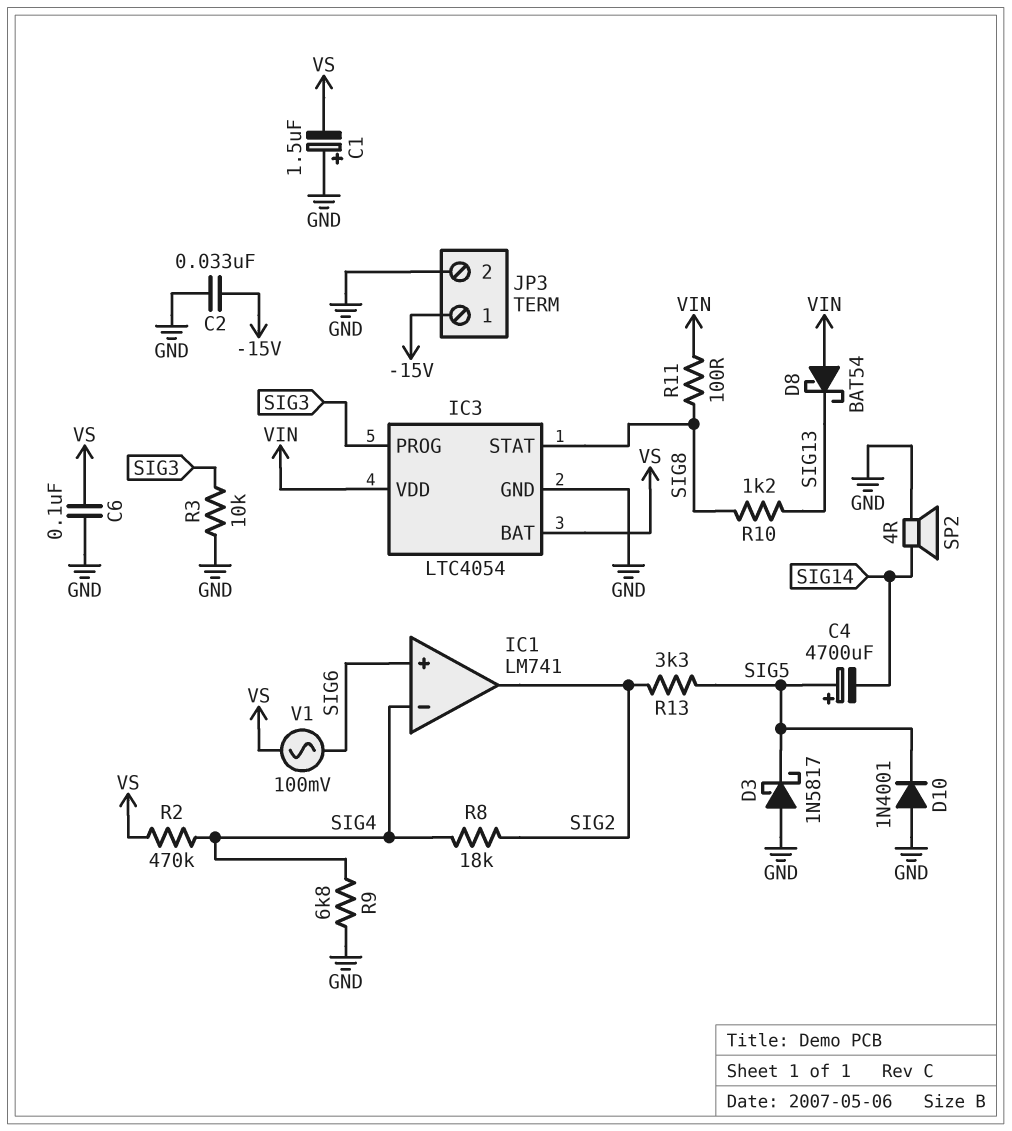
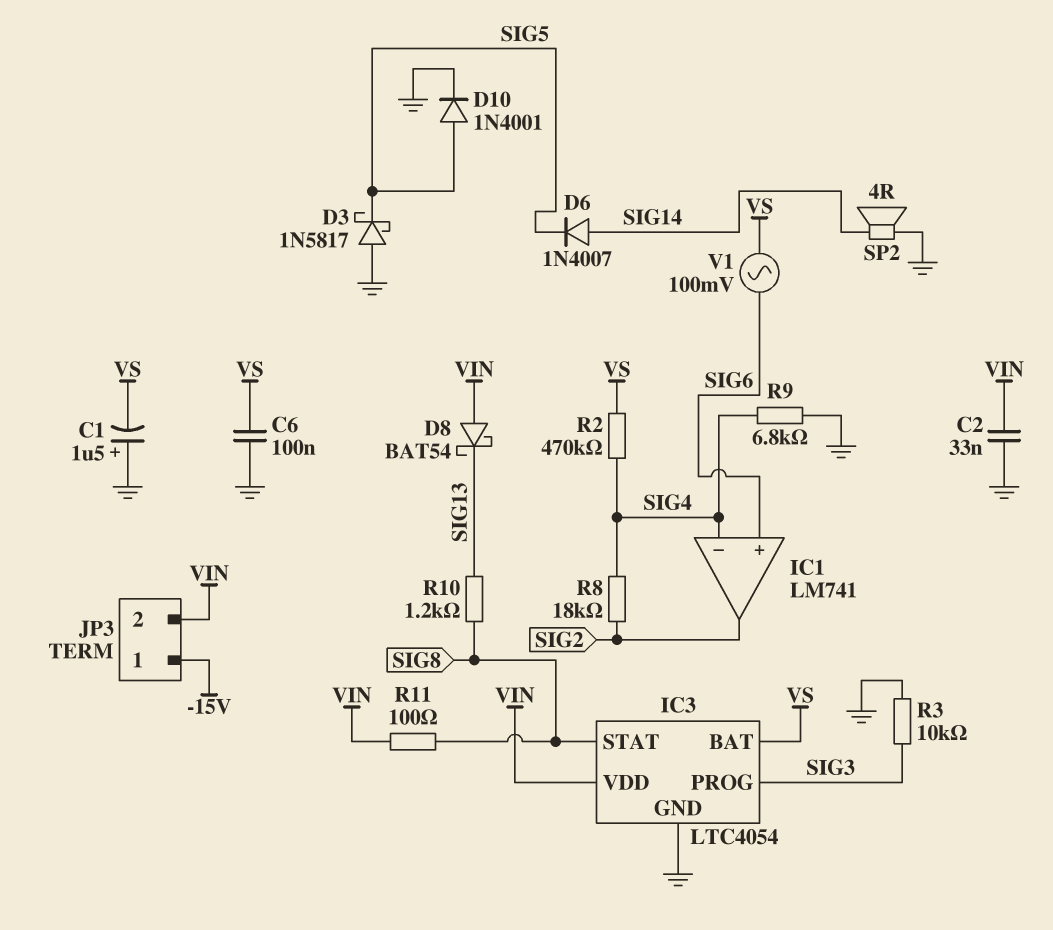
C2: 33nF (-15V, GND) -> 33nF (GND, VIN)
C4: 4700uF (plus SIG5, minus SIG14) -> none
D6: none -> diode 1N4007 (A SIG14, K SIG5)
D10: diode 1N4001 (A GND, K SIG5) -> diode 1N4001 (A SIG5, K GND)
JP3 pin 2: GND -> VIN
R13: 3.3k (SIG2, SIG5) -> none

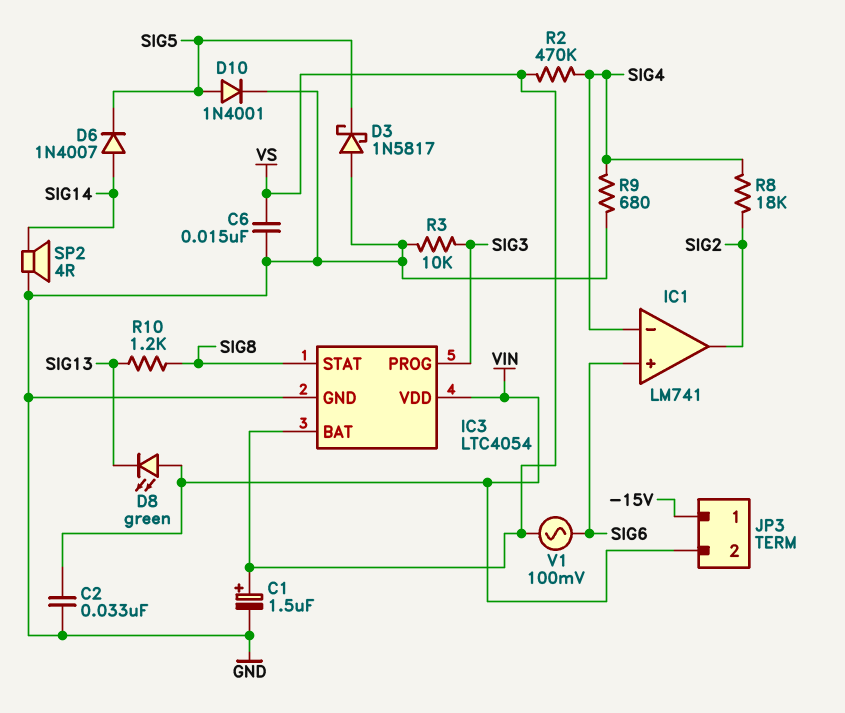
C1: 1.5uF (plus GND, minus VS) -> 1.5uF (plus VS, minus GND)
C6: 100nF (GND, VS) -> 15nF (GND, VS)
D8: schottky BAT54 (A VIN, K SIG13) -> LED green (A VIN, K SIG13)
R9: 6.8k (GND, SIG4) -> 680 (GND, SIG4)
R11: 100 (SIG8, VIN) -> none

